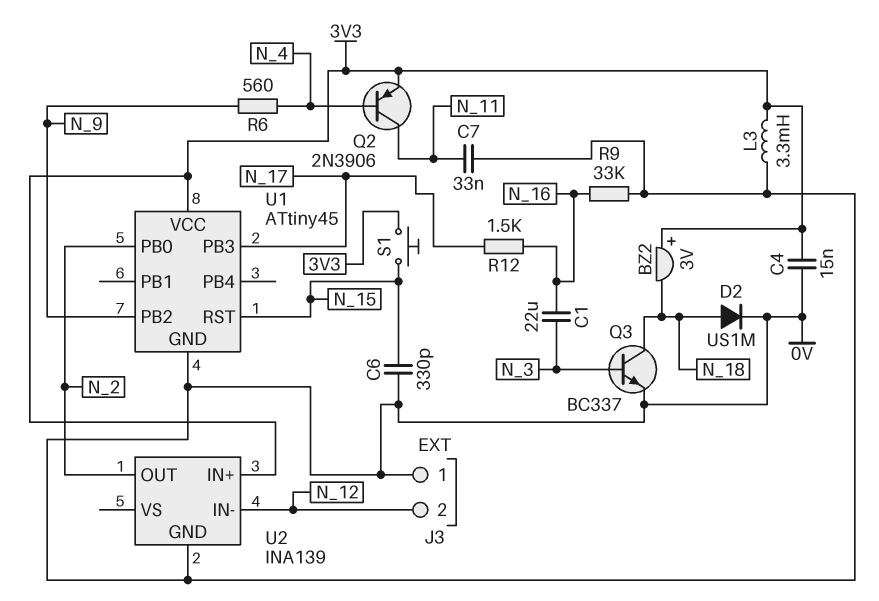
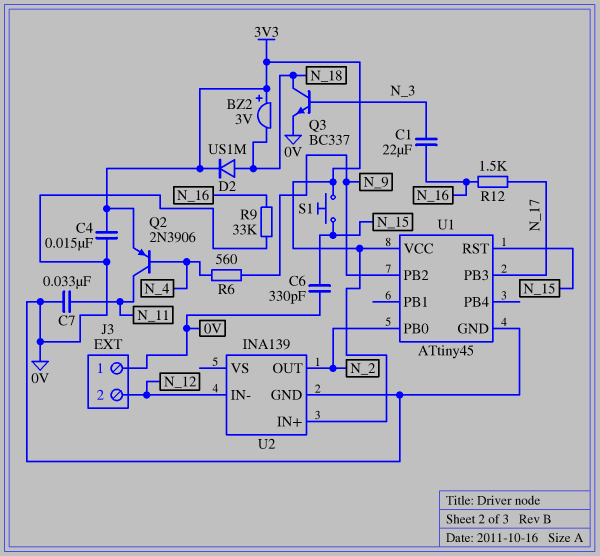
D2: diode US1M (A N_18, K 0V) -> diode US1M (A N_18, K 3V3)
L3: 3.3mH (0V, 3V3) -> none

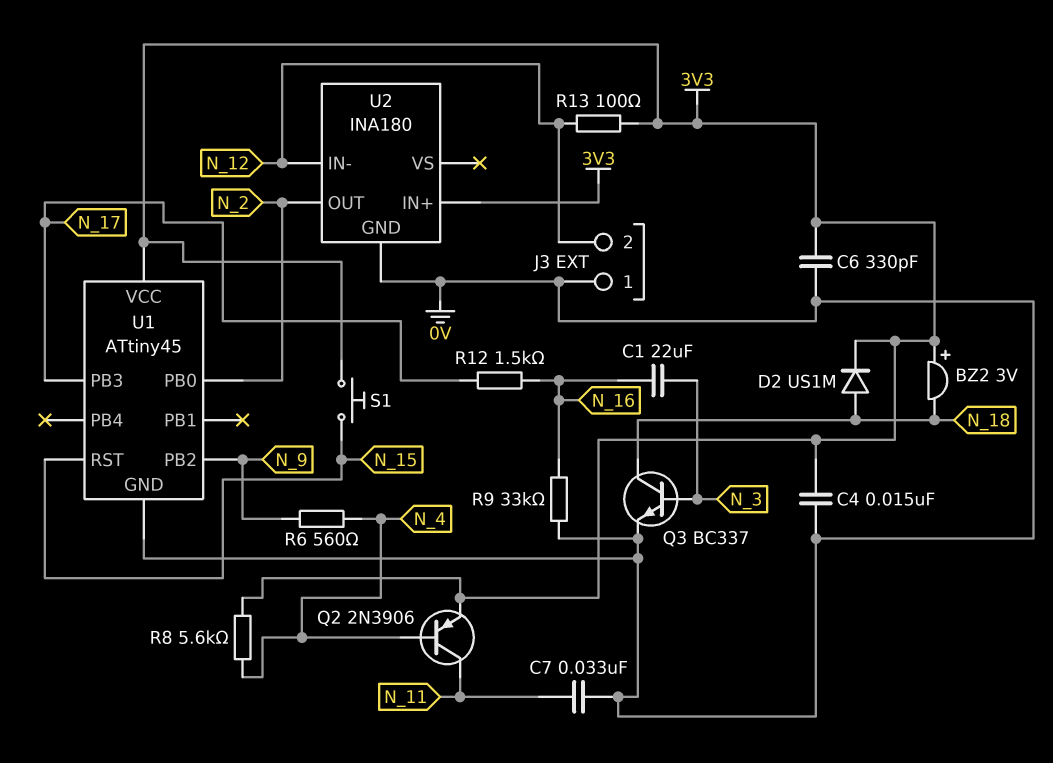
C6: 330pF (0V, N_15) -> 330pF (0V, 3V3)
R8: none -> 5.6k (3V3, N_4)
R13: none -> 100 (3V3, N_12)
U2: INA139 -> INA180

